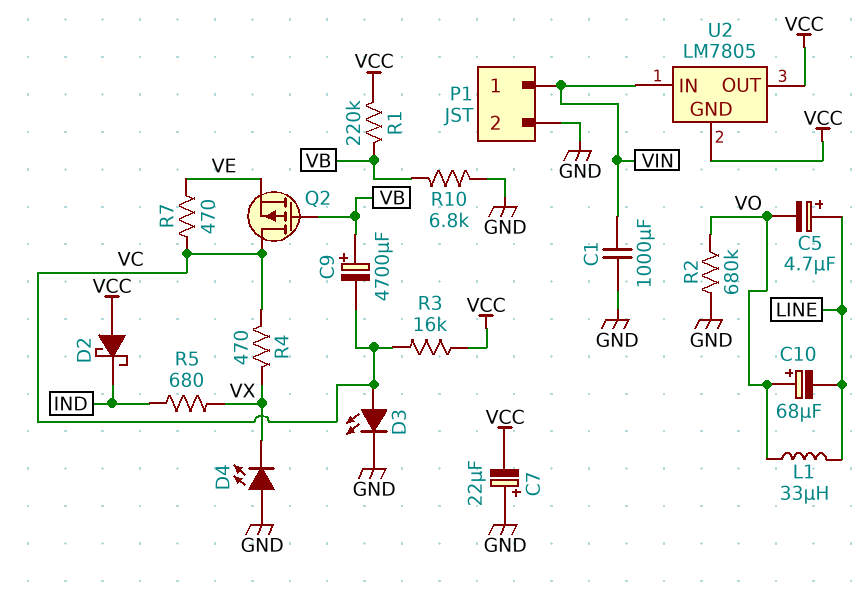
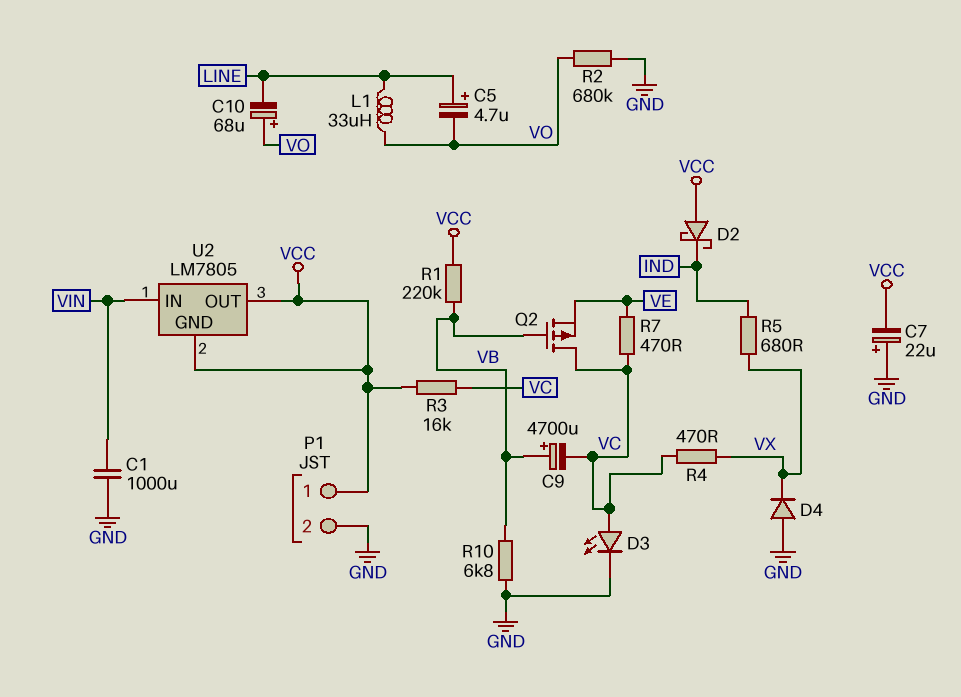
D4: LED (A GND, K VX) -> diode (A GND, K VX)
P1 pin 1: VIN -> VCC

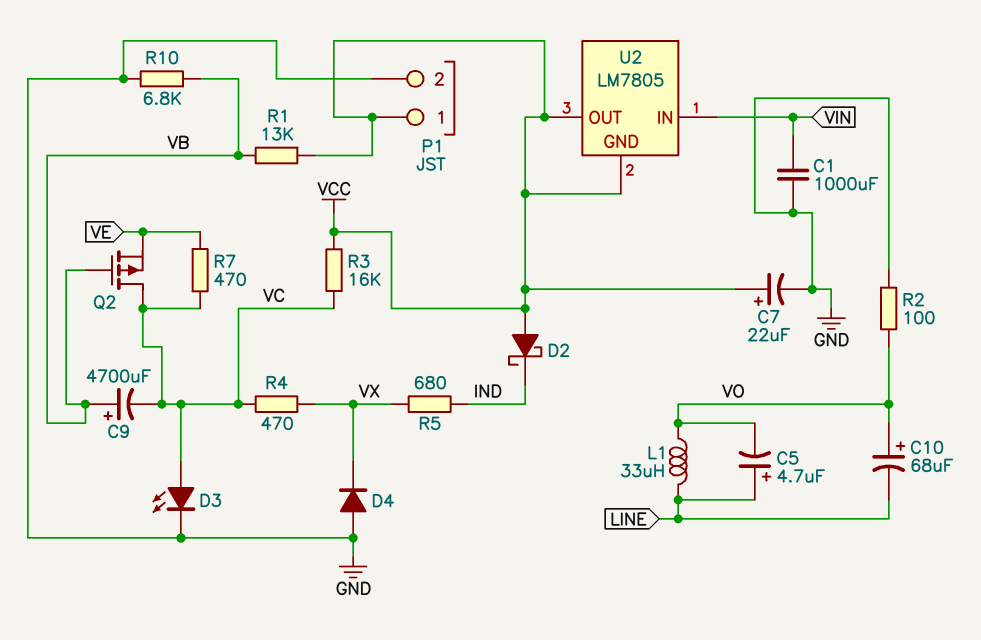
C7: 22uF (plus GND, minus VCC) -> 22uF (plus VCC, minus GND)
R1: 220k (VB, VCC) -> 13k (VB, VCC)
R2: 680k (GND, VO) -> 100 (GND, VO)

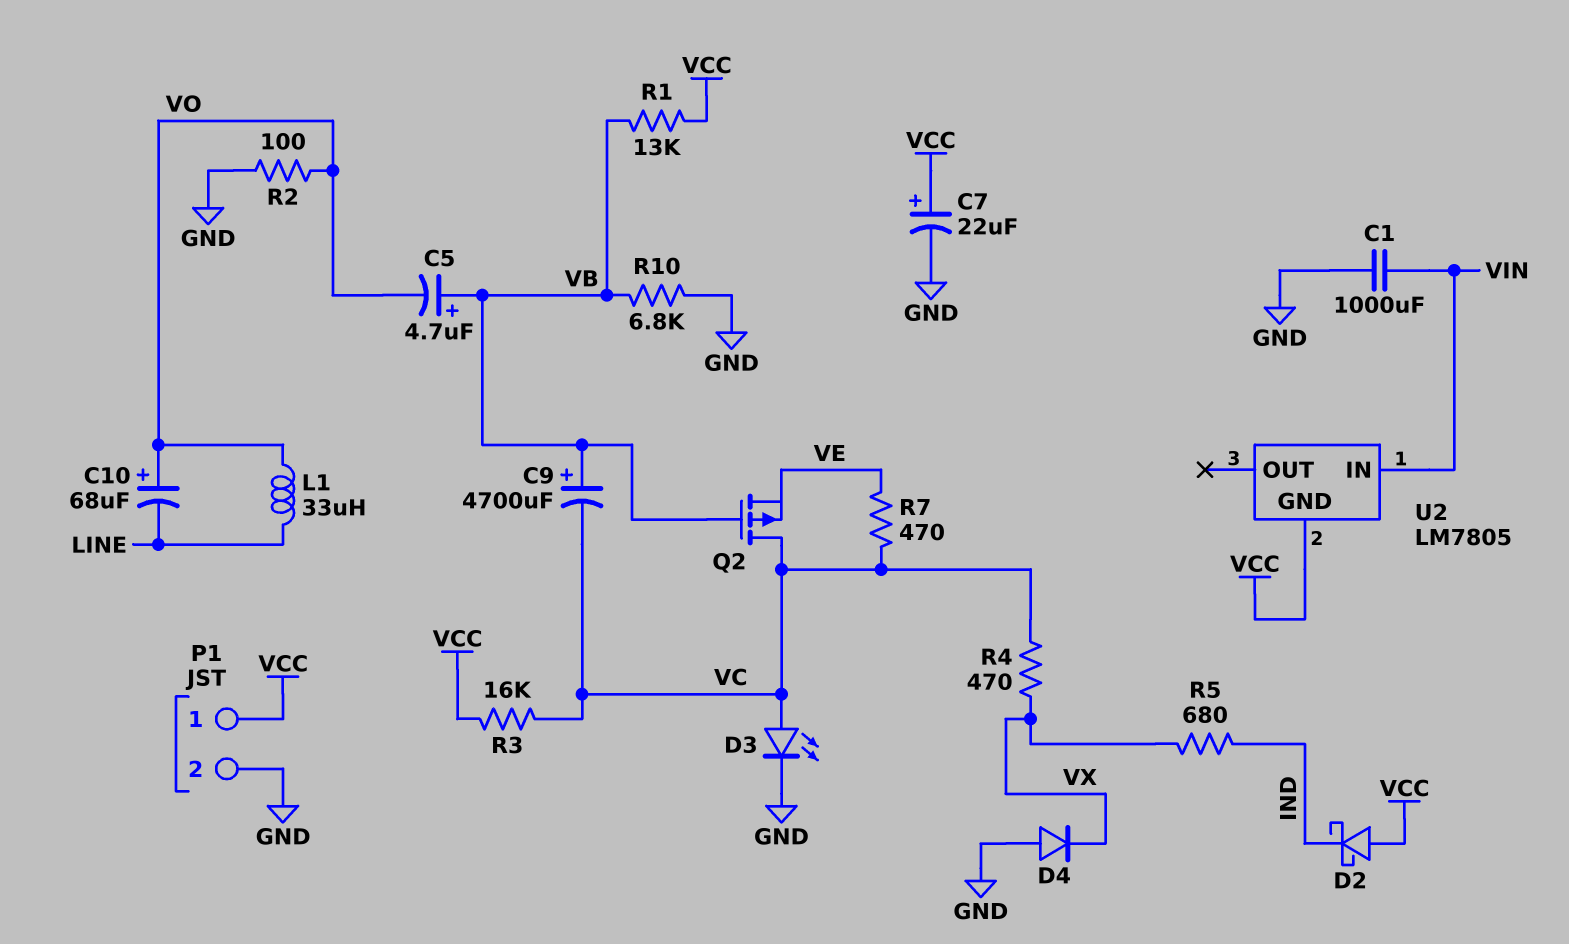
C5: 4.7uF (plus LINE, minus VO) -> 4.7uF (plus VB, minus VO)
U2 pin OUT: VCC -> none

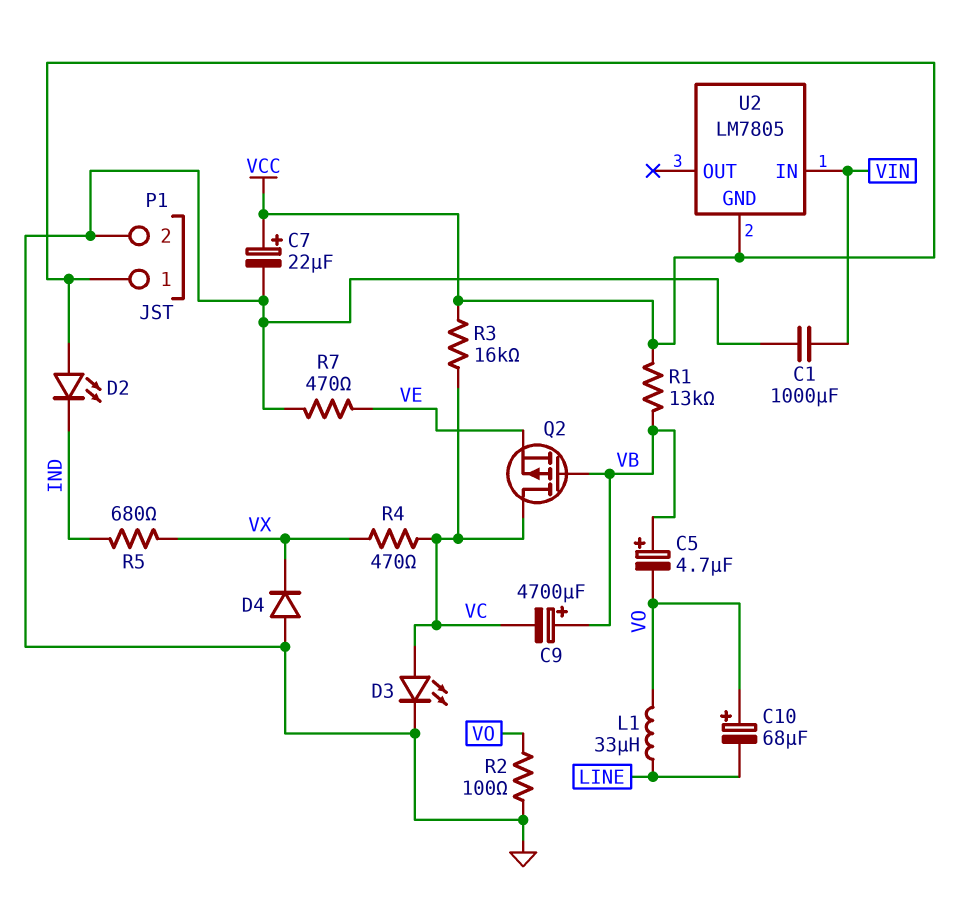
D2: schottky (A VCC, K IND) -> LED (A VCC, K IND)
R7: 470 (VC, VE) -> 470 (GND, VE)
R10: 6.8k (GND, VB) -> none

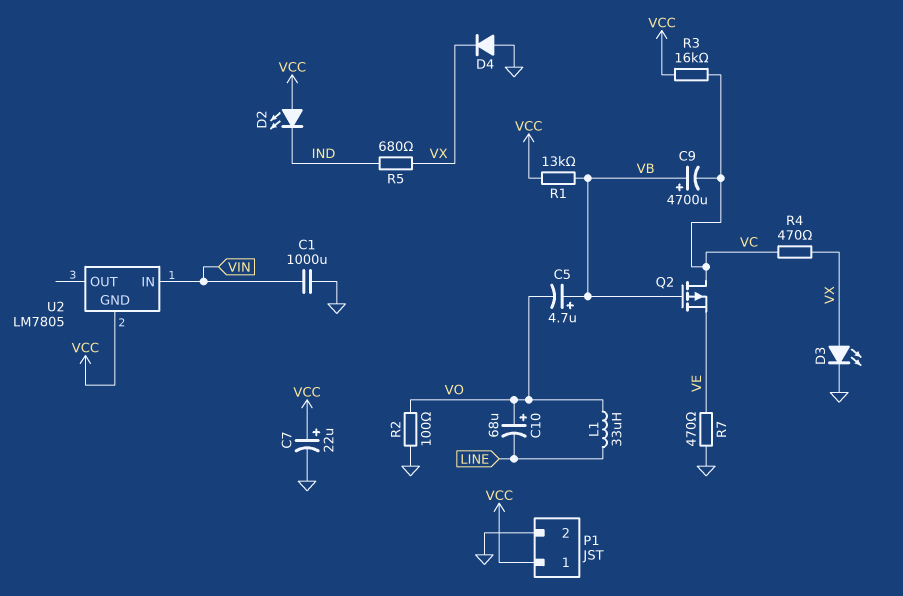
D3: LED (A VC, K GND) -> LED (A VX, K GND)

